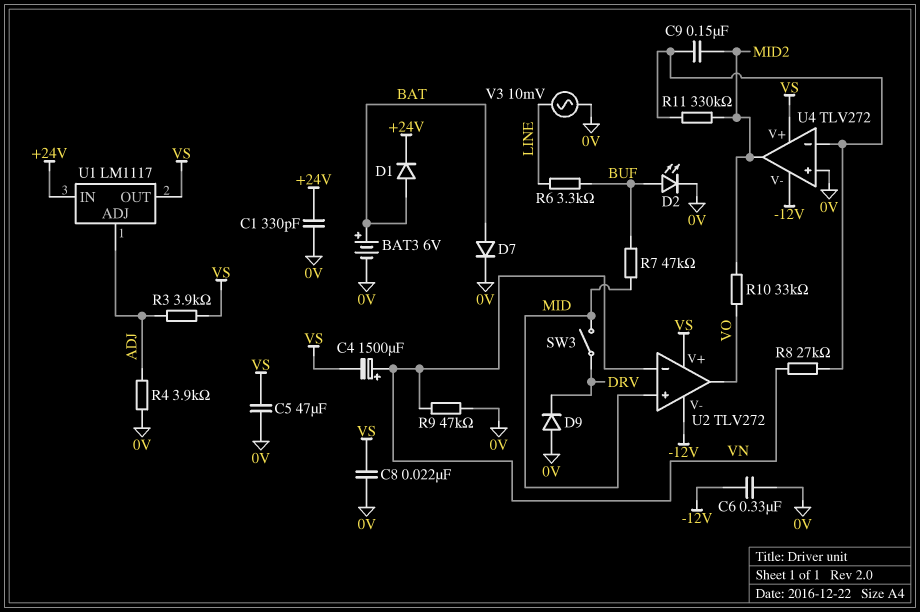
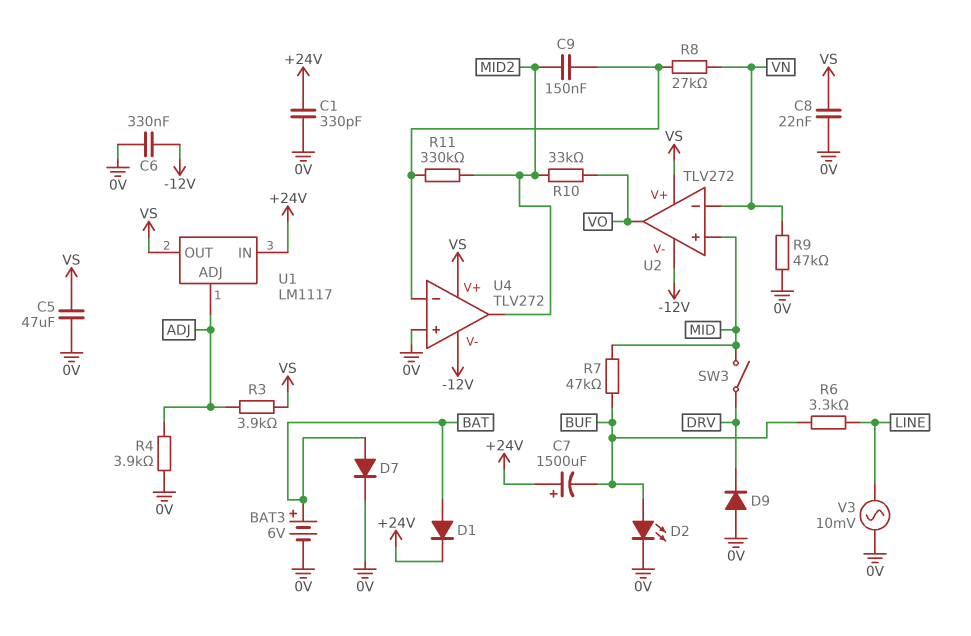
C4: 1500uF (plus VN, minus VS) -> none
C7: none -> 1500uF (plus +24V, minus BUF)

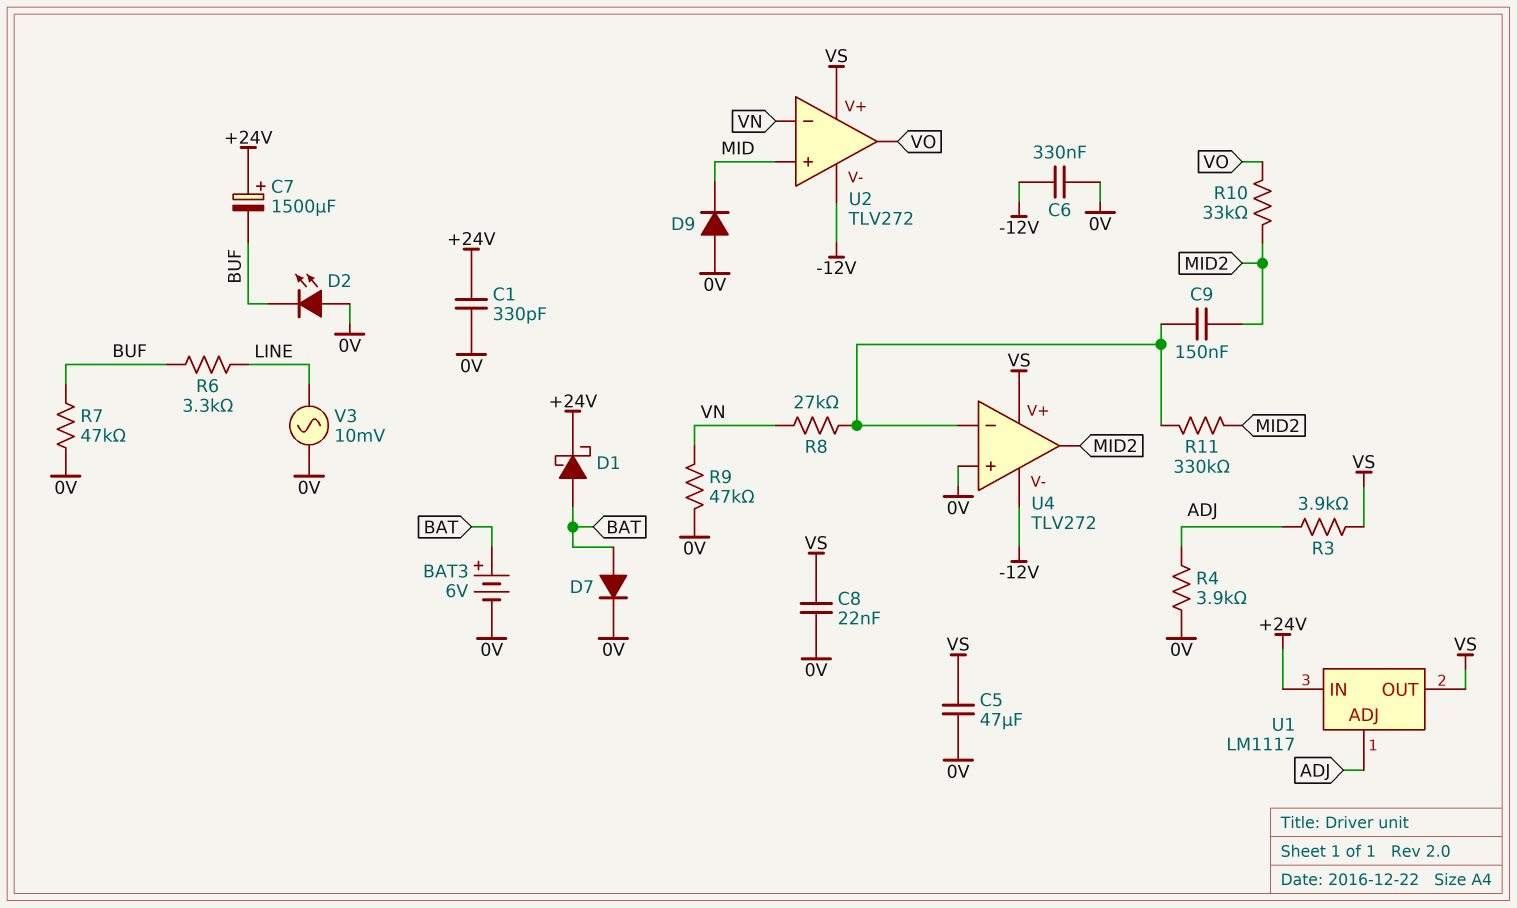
D1: diode (A BAT, K +24V) -> schottky (A BAT, K +24V)
D2: LED (A BUF, K 0V) -> LED (A 0V, K BUF)
D9: diode (A 0V, K DRV) -> diode (A 0V, K MID)
R7: 47k (BUF, MID) -> 47k (0V, BUF)
SW3: switch (DRV, MID) -> none

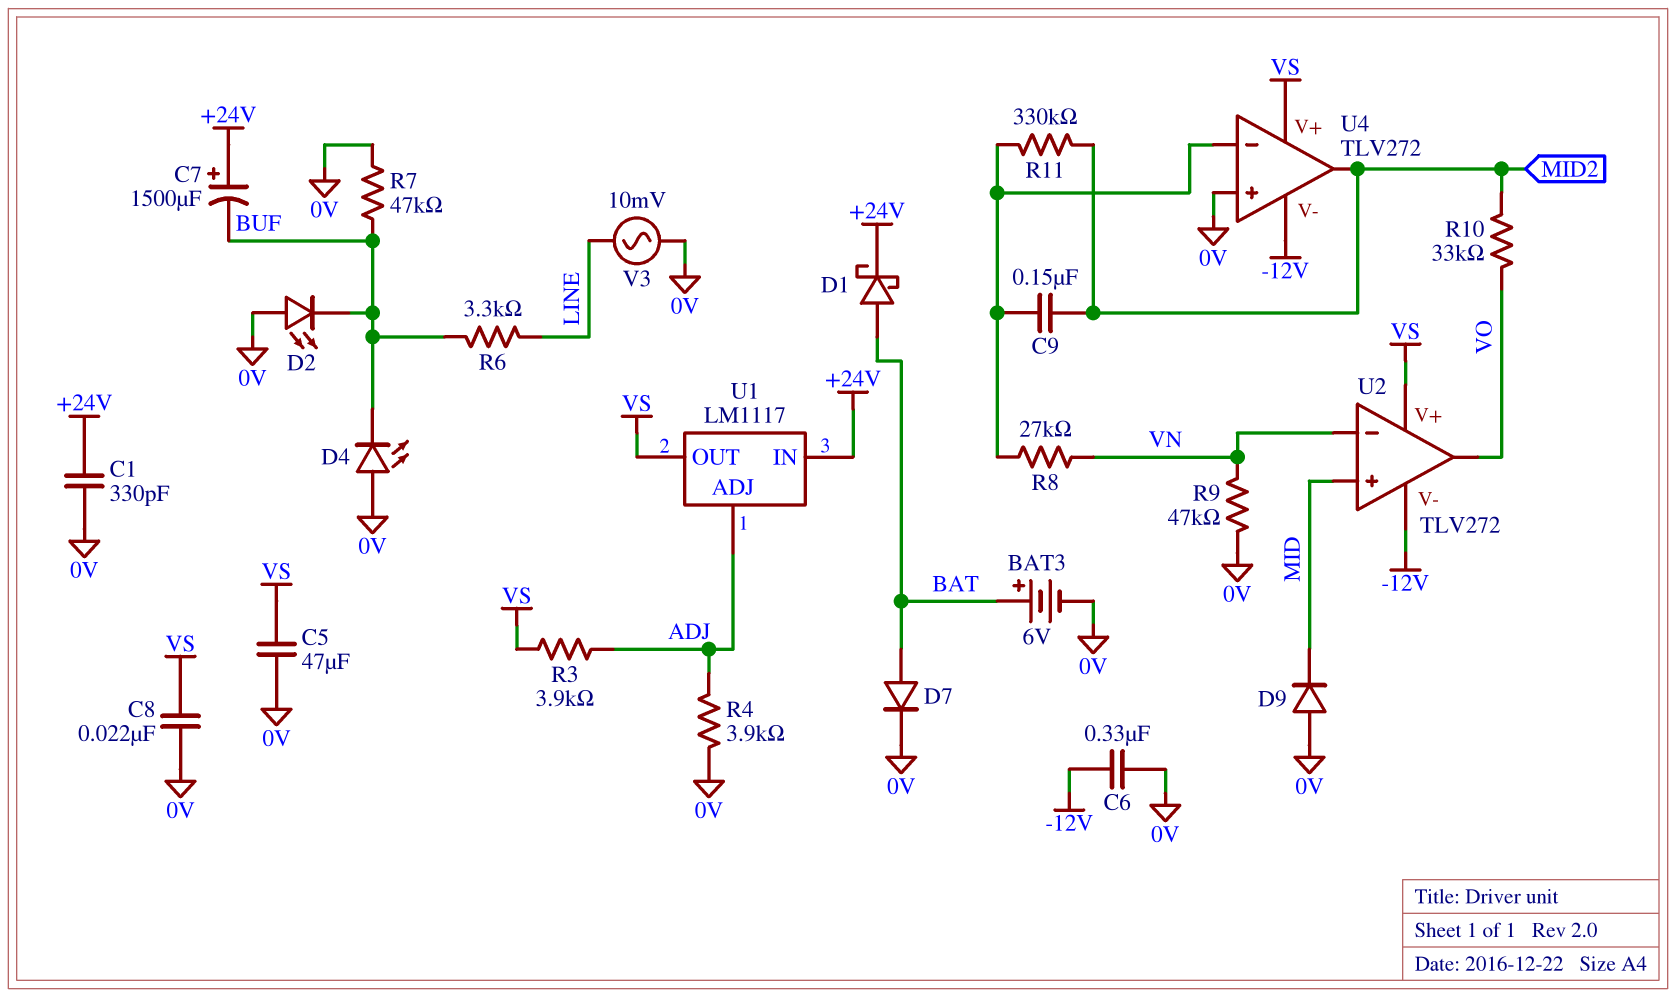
D4: none -> LED (A 0V, K BUF)

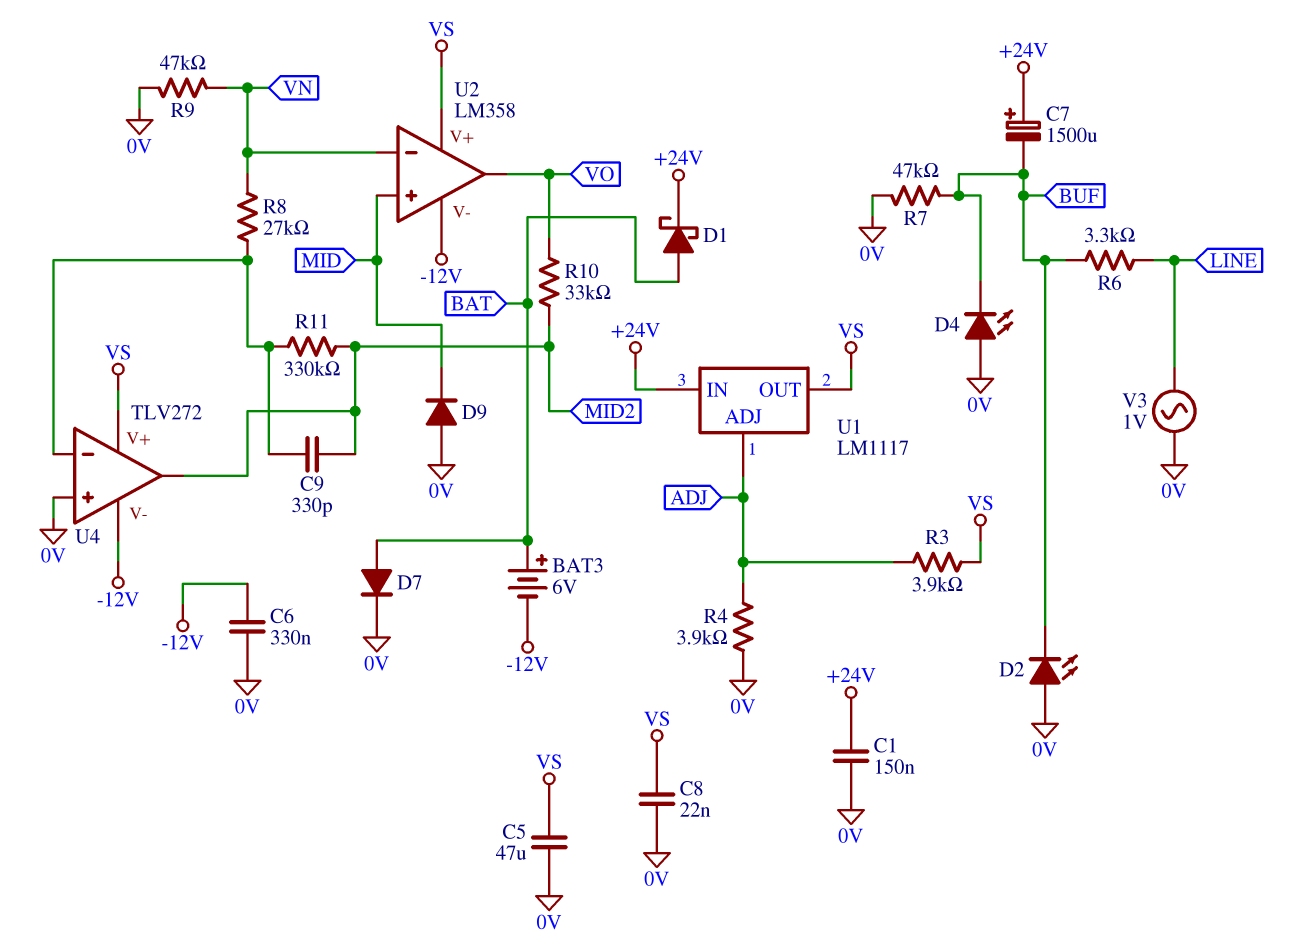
BAT3: 6V (plus BAT, minus 0V) -> 6V (plus BAT, minus -12V)
C1: 330pF (+24V, 0V) -> 150nF (+24V, 0V)
C9: 150nF (MID2, U4/in-) -> 330pF (MID2, U4/in-)
U2: TLV272 -> LM358
V3: AC 10mV (0V, LINE) -> AC 1V (0V, LINE)

